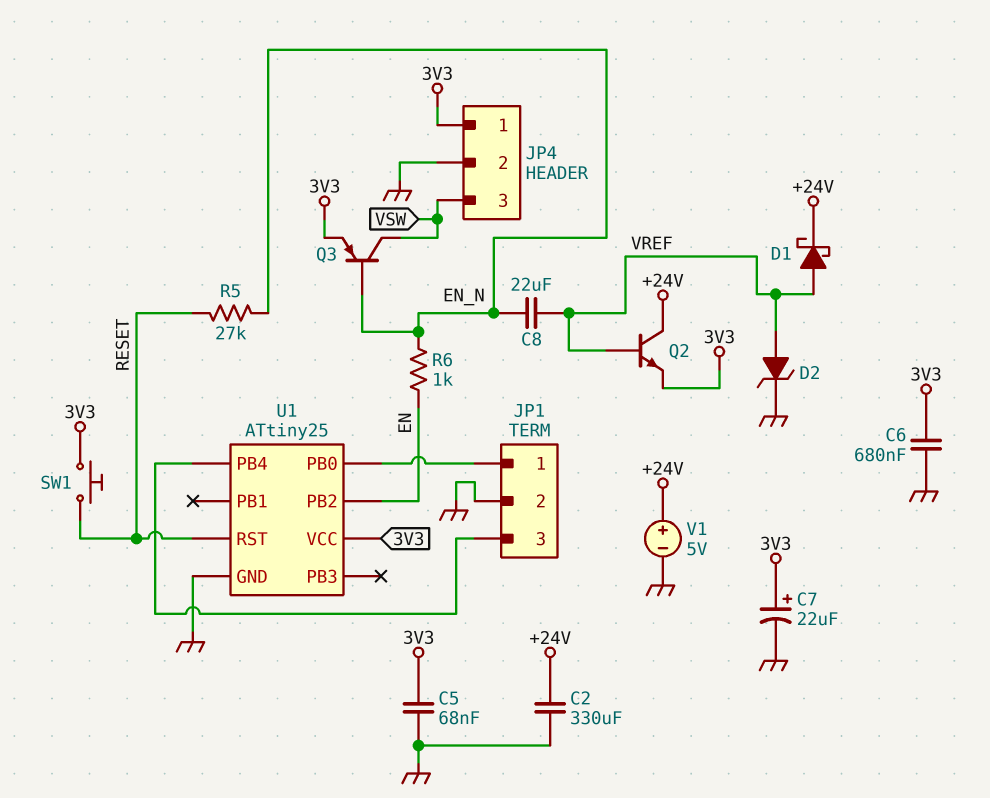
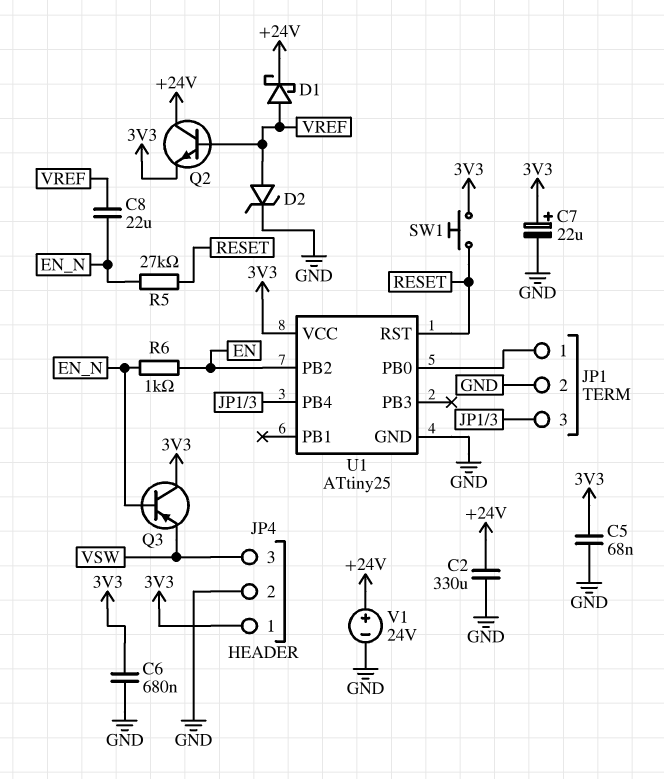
Q3: PNP (B EN_N, C VSW, E 3V3) -> PNP (B EN_N, C 3V3, E VSW)
V1: 5V (plus +24V, minus GND) -> 24V (plus +24V, minus GND)

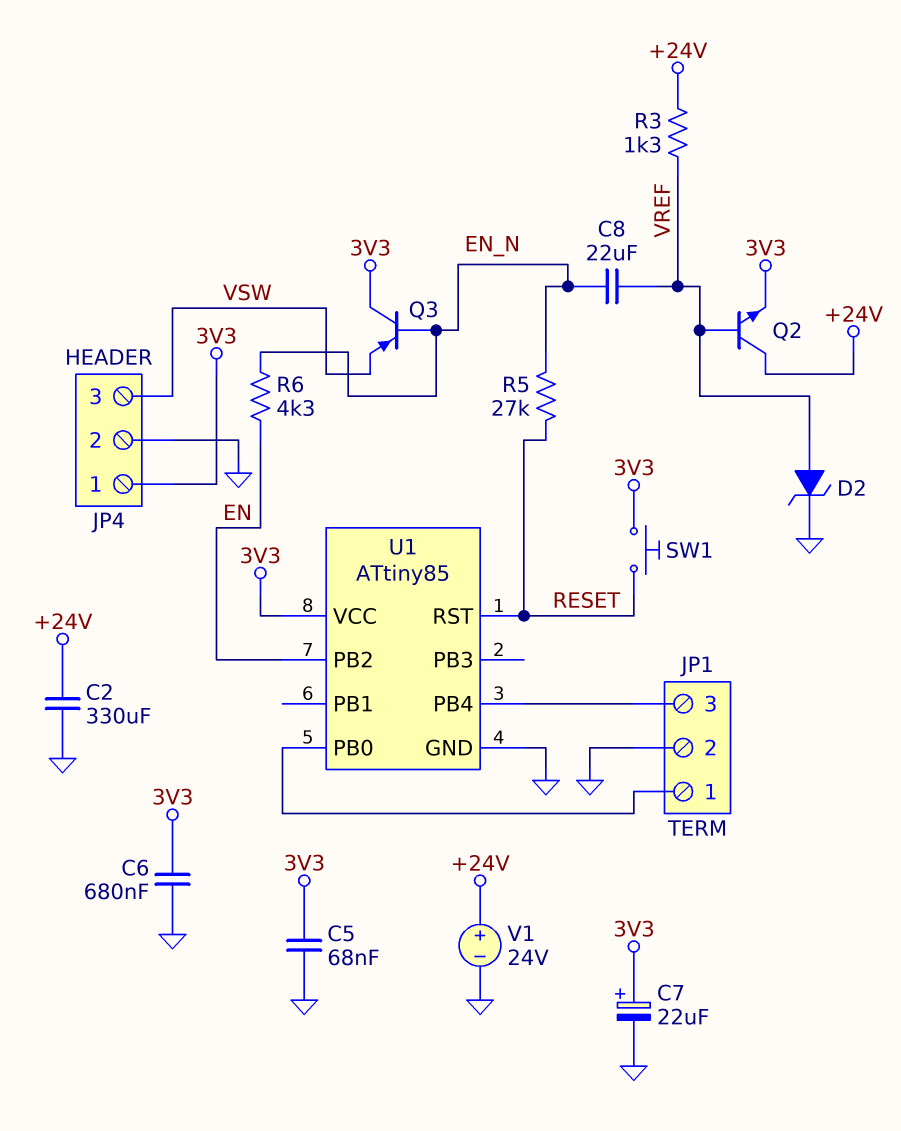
D1: schottky (A VREF, K +24V) -> none
R3: none -> 1.3k (+24V, VREF)
R6: 1k (EN, EN_N) -> 4.3k (EN, EN_N)
U1: ATtiny25 -> ATtiny85

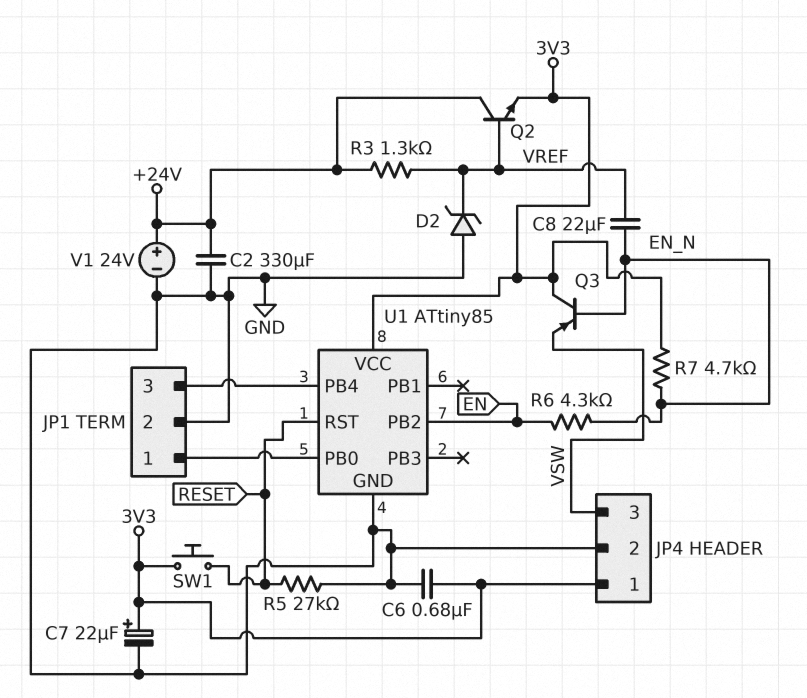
C5: 68nF (3V3, GND) -> none
D2: zener (A VREF, K GND) -> zener (A GND, K VREF)
R5: 27k (EN_N, RESET) -> 27k (GND, RESET)
R7: none -> 4.7k (3V3, EN_N)

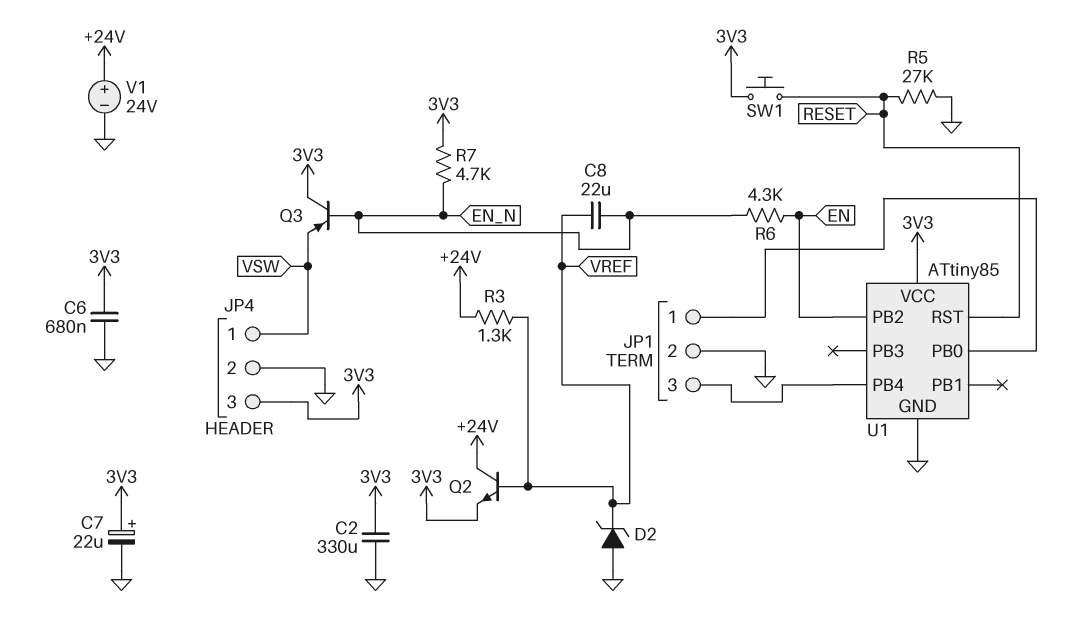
C2: 330uF (+24V, GND) -> 330uF (3V3, GND)
JP4 pin 1: 3V3 -> VSW
JP4 pin 3: VSW -> 3V3

